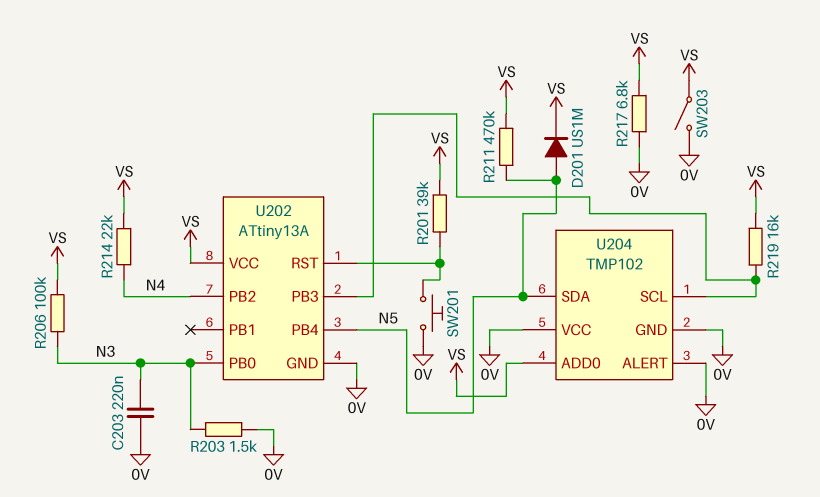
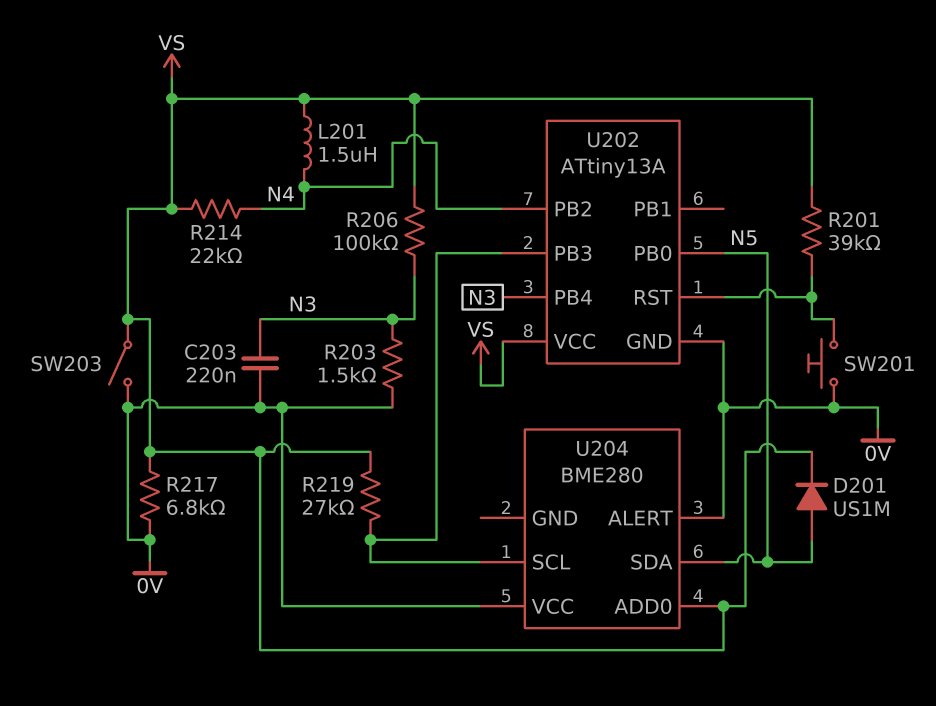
L201: none -> 1.5uH (N4, VS)
R211: 470k (N5, VS) -> none
R219: 16k (U202/PB3, VS) -> 27k (U202/PB3, VS)
U202 pin PB0: N3 -> N5
U202 pin PB4: N5 -> N3
U204: TMP102 -> BME280
U204 pin GND: 0V -> none

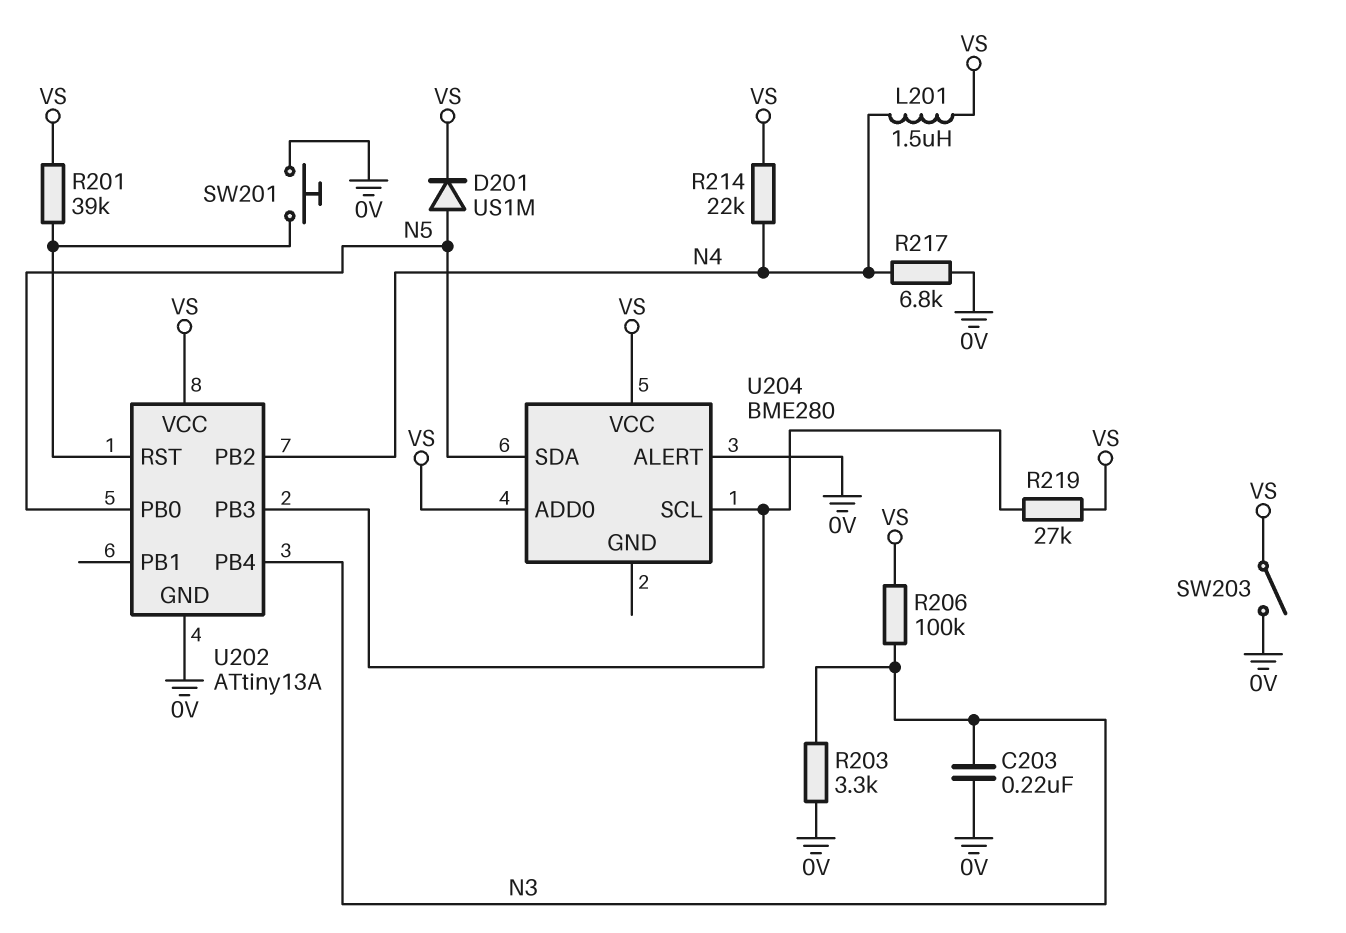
R203: 1.5k (0V, N3) -> 3.3k (0V, N3)
R217: 6.8k (0V, VS) -> 6.8k (0V, N4)
U204 pin VCC: 0V -> VS

